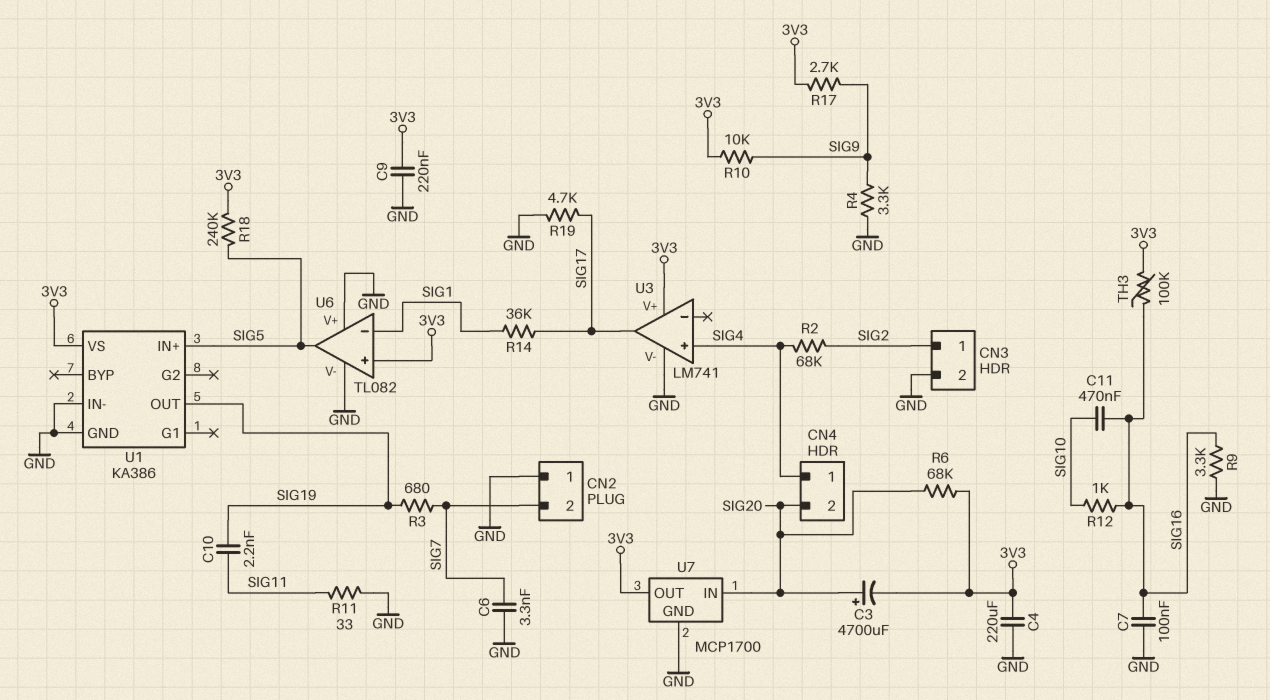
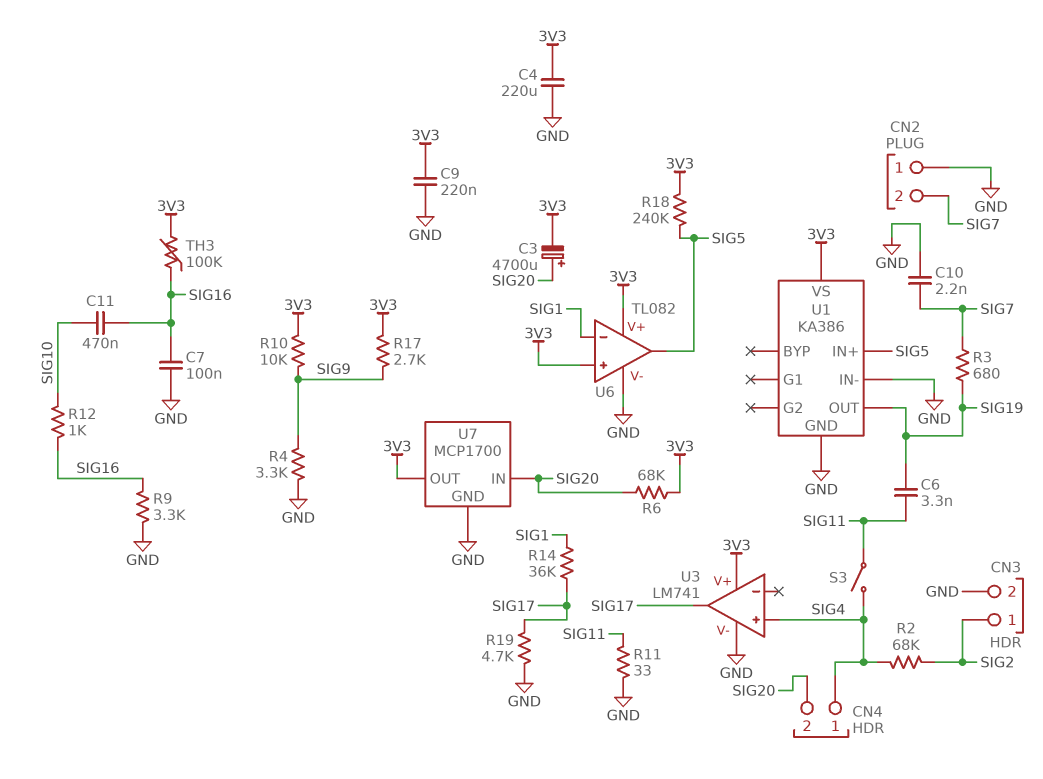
C6: 3.3nF (GND, SIG7) -> 3.3nF (SIG11, SIG19)
C10: 2.2nF (SIG11, SIG19) -> 2.2nF (GND, SIG7)
S3: none -> switch (SIG4, SIG11)
U6 pin V+: GND -> 3V3

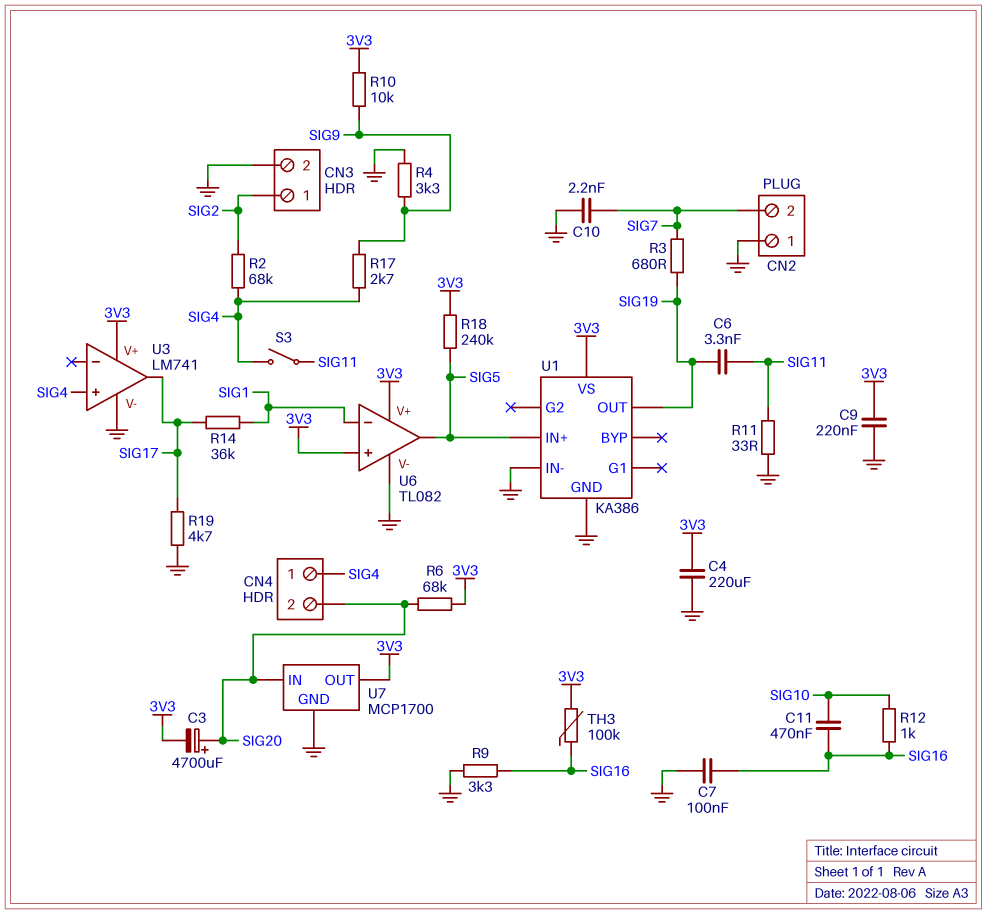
R17: 2.7k (3V3, SIG9) -> 2.7k (SIG4, SIG9)

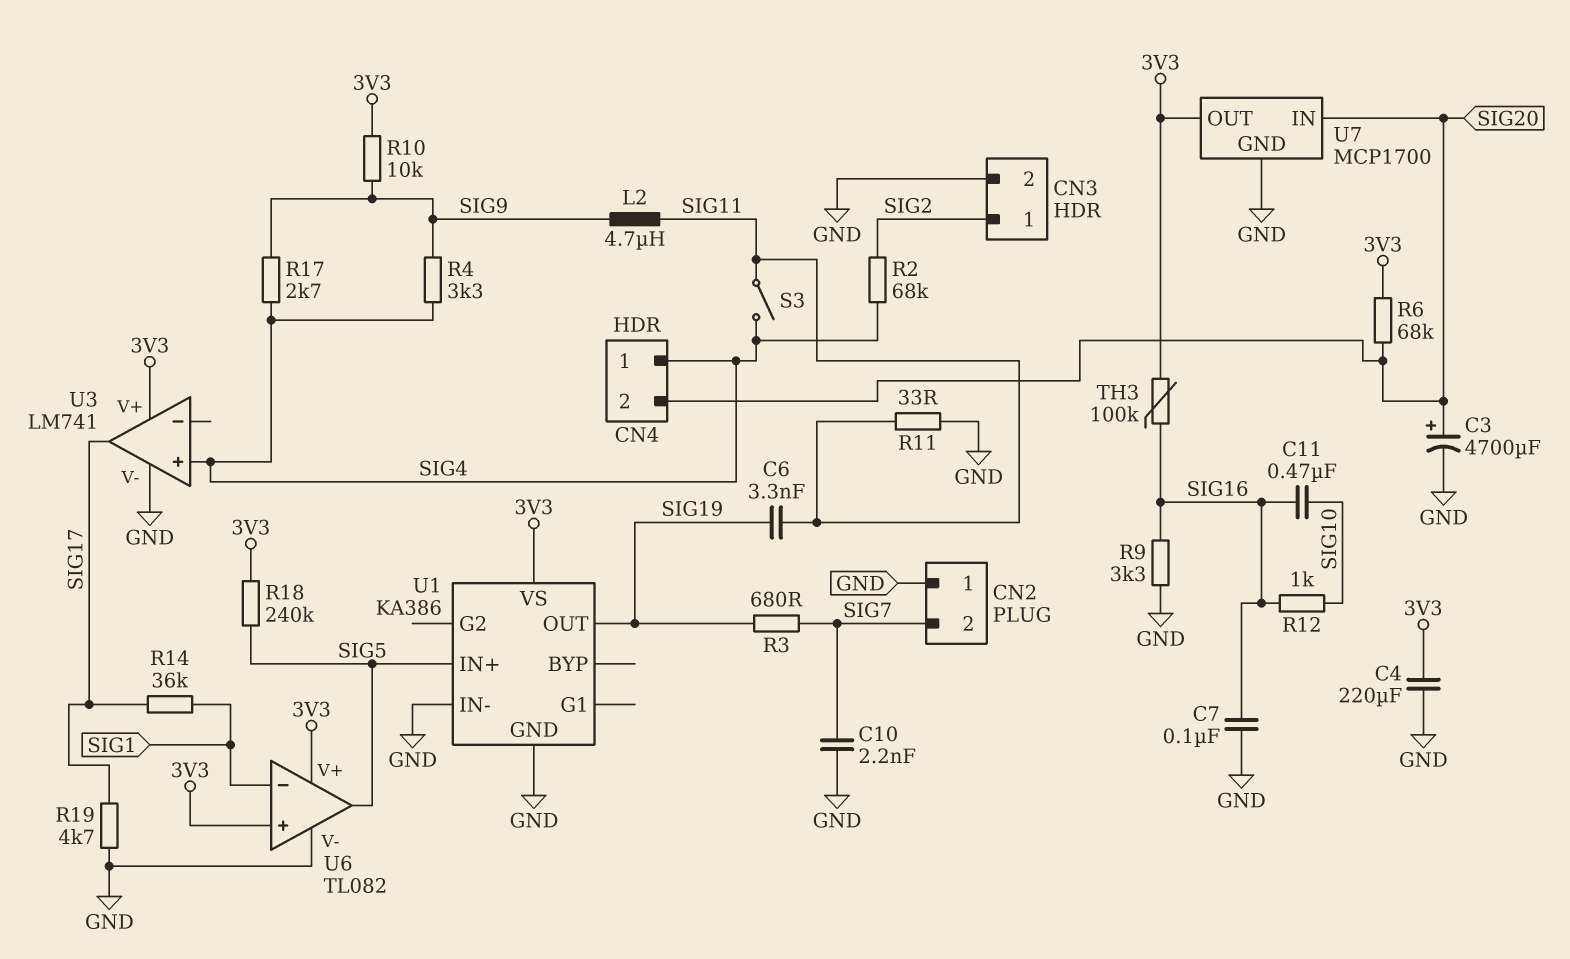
C3: 4700uF (plus SIG20, minus 3V3) -> 4700uF (plus SIG20, minus GND)
C9: 220nF (3V3, GND) -> none
L2: none -> 4.7uH (SIG9, SIG11)
R4: 3.3k (GND, SIG9) -> 3.3k (SIG4, SIG9)

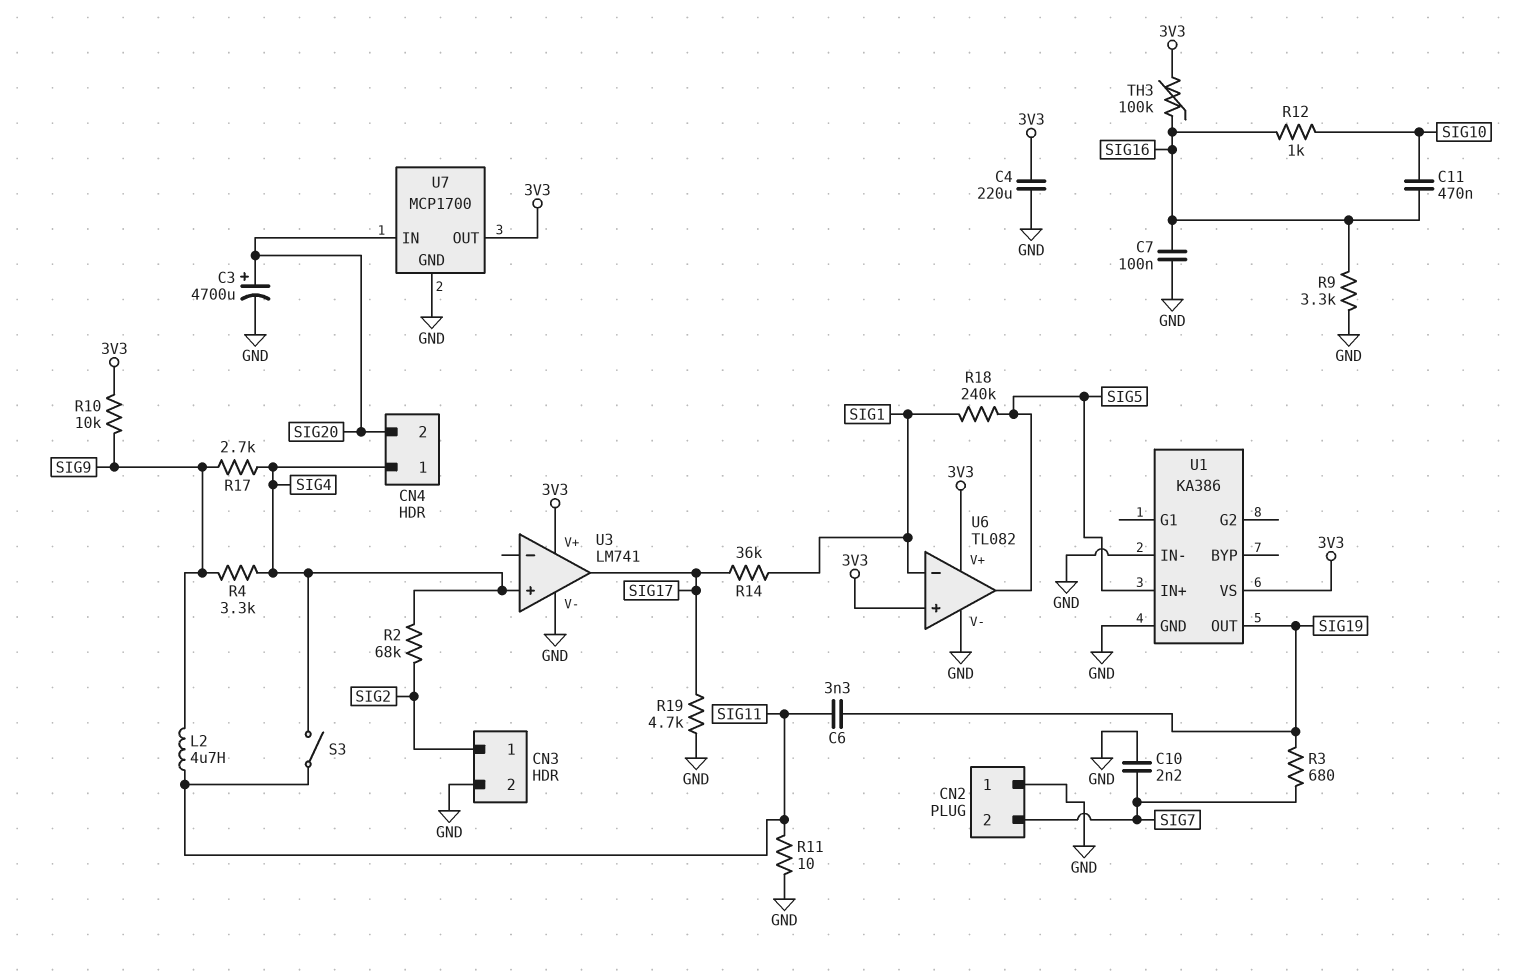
R6: 68k (3V3, SIG20) -> none
R11: 33 (GND, SIG11) -> 10 (GND, SIG11)
R18: 240k (3V3, SIG5) -> 240k (SIG1, SIG5)

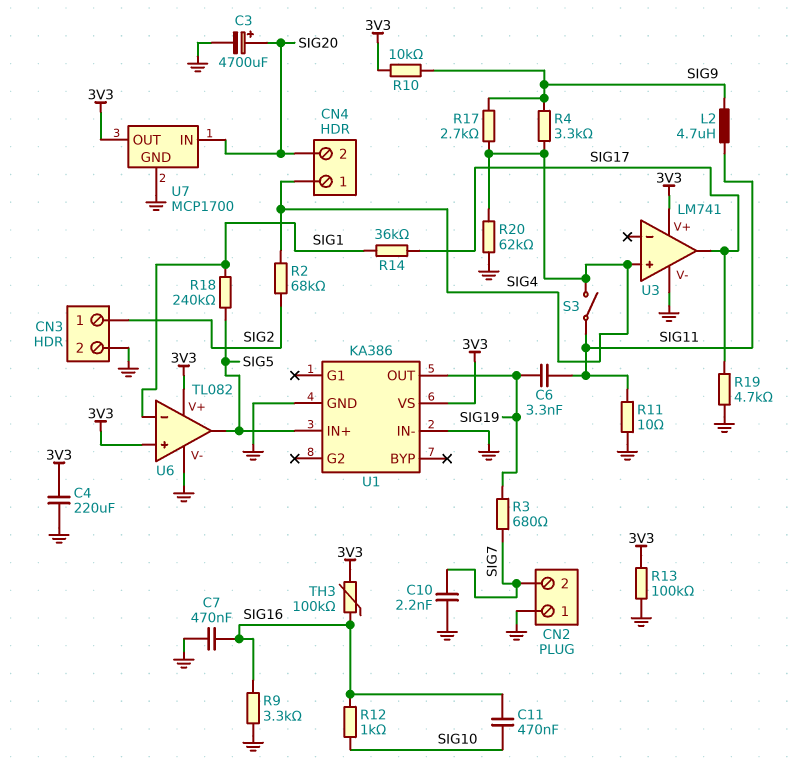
C7: 100nF (GND, SIG16) -> 470nF (GND, SIG16)
R13: none -> 100k (3V3, GND)
R20: none -> 62k (GND, SIG4)

